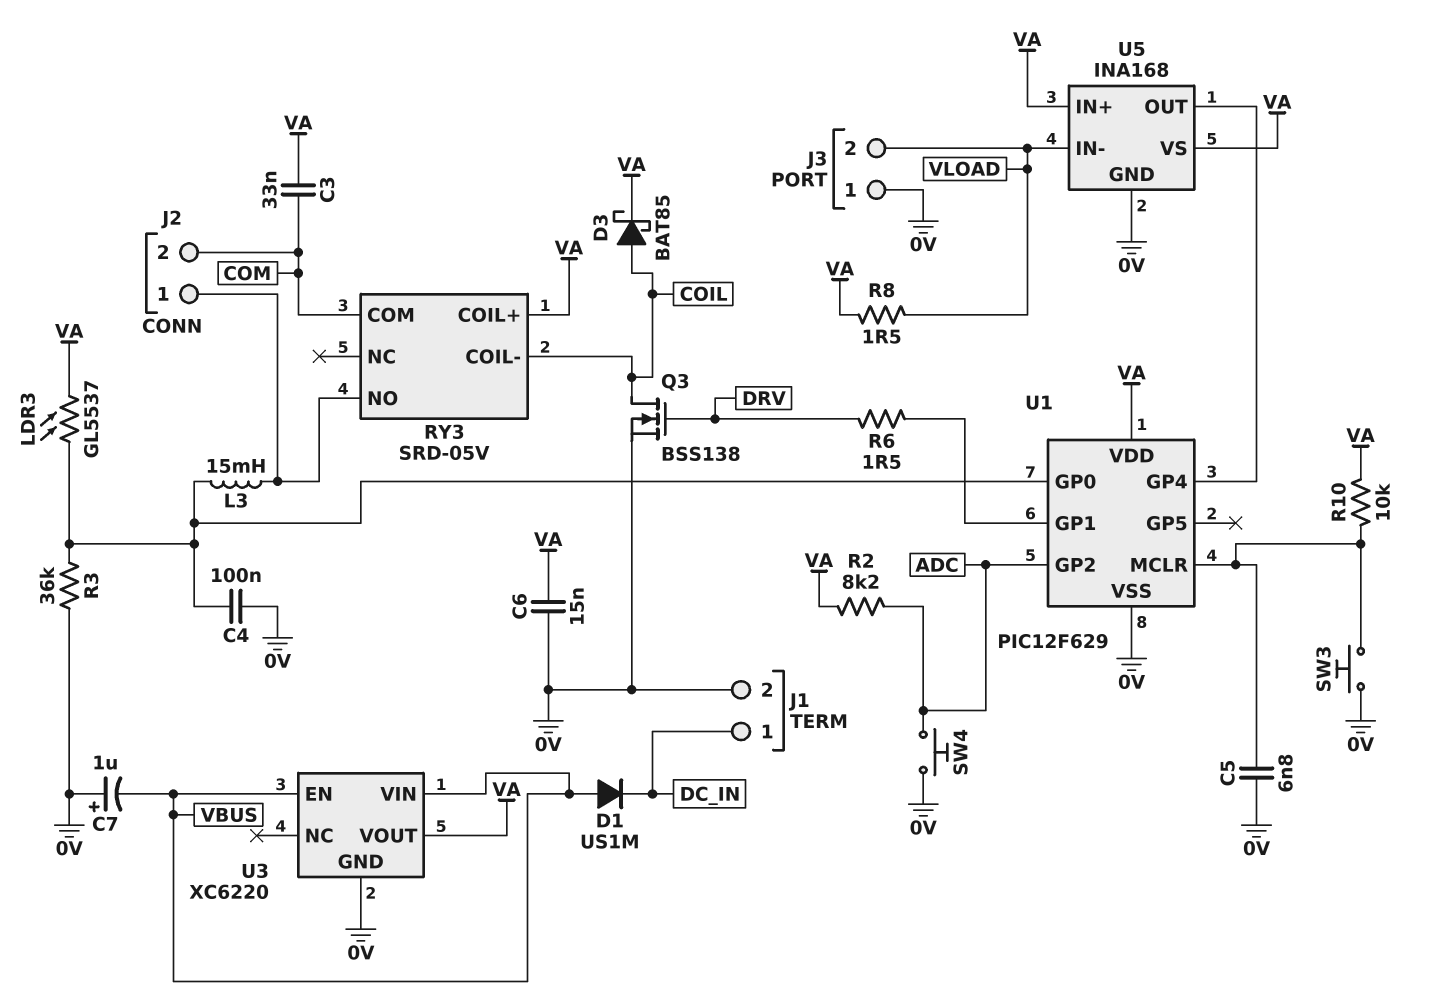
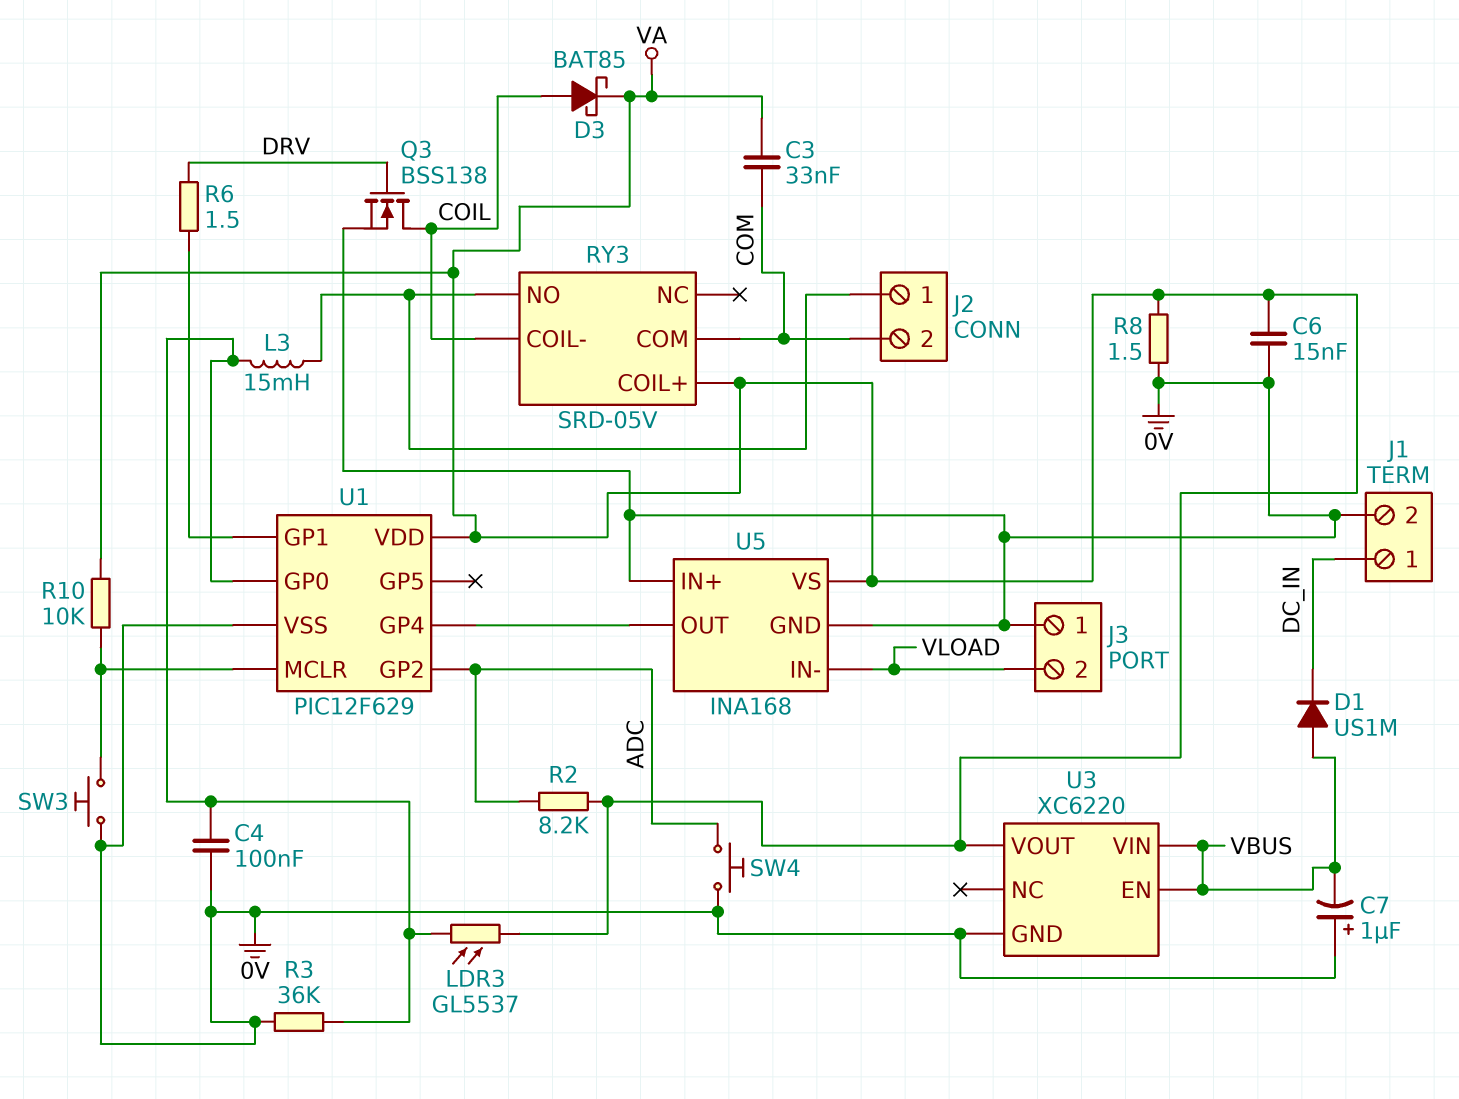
C5: 6.8nF (0V, U1/MCLR) -> none
R8: 1.5 (VA, VLOAD) -> 1.5 (0V, VA)
U5 pin IN+: VA -> 0V

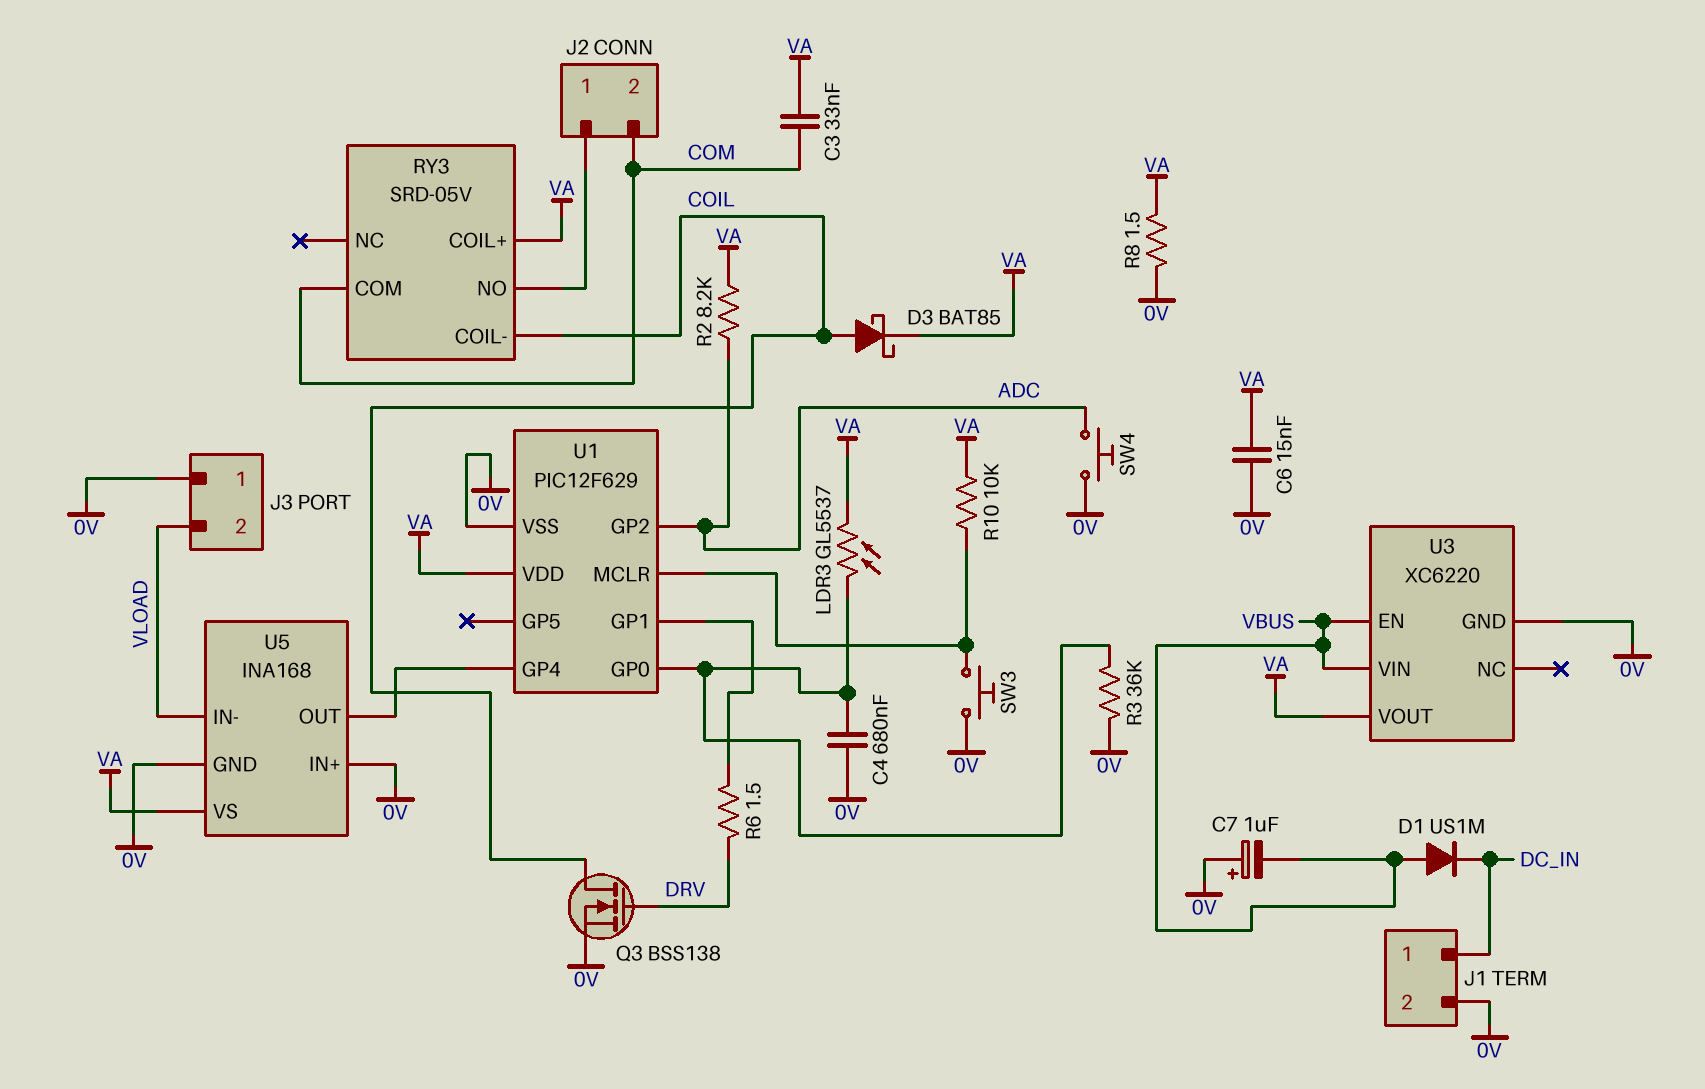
C4: 100nF (0V, U1/GP0) -> 680nF (0V, U1/GP0)
L3: 15mH (J2/1, U1/GP0) -> none

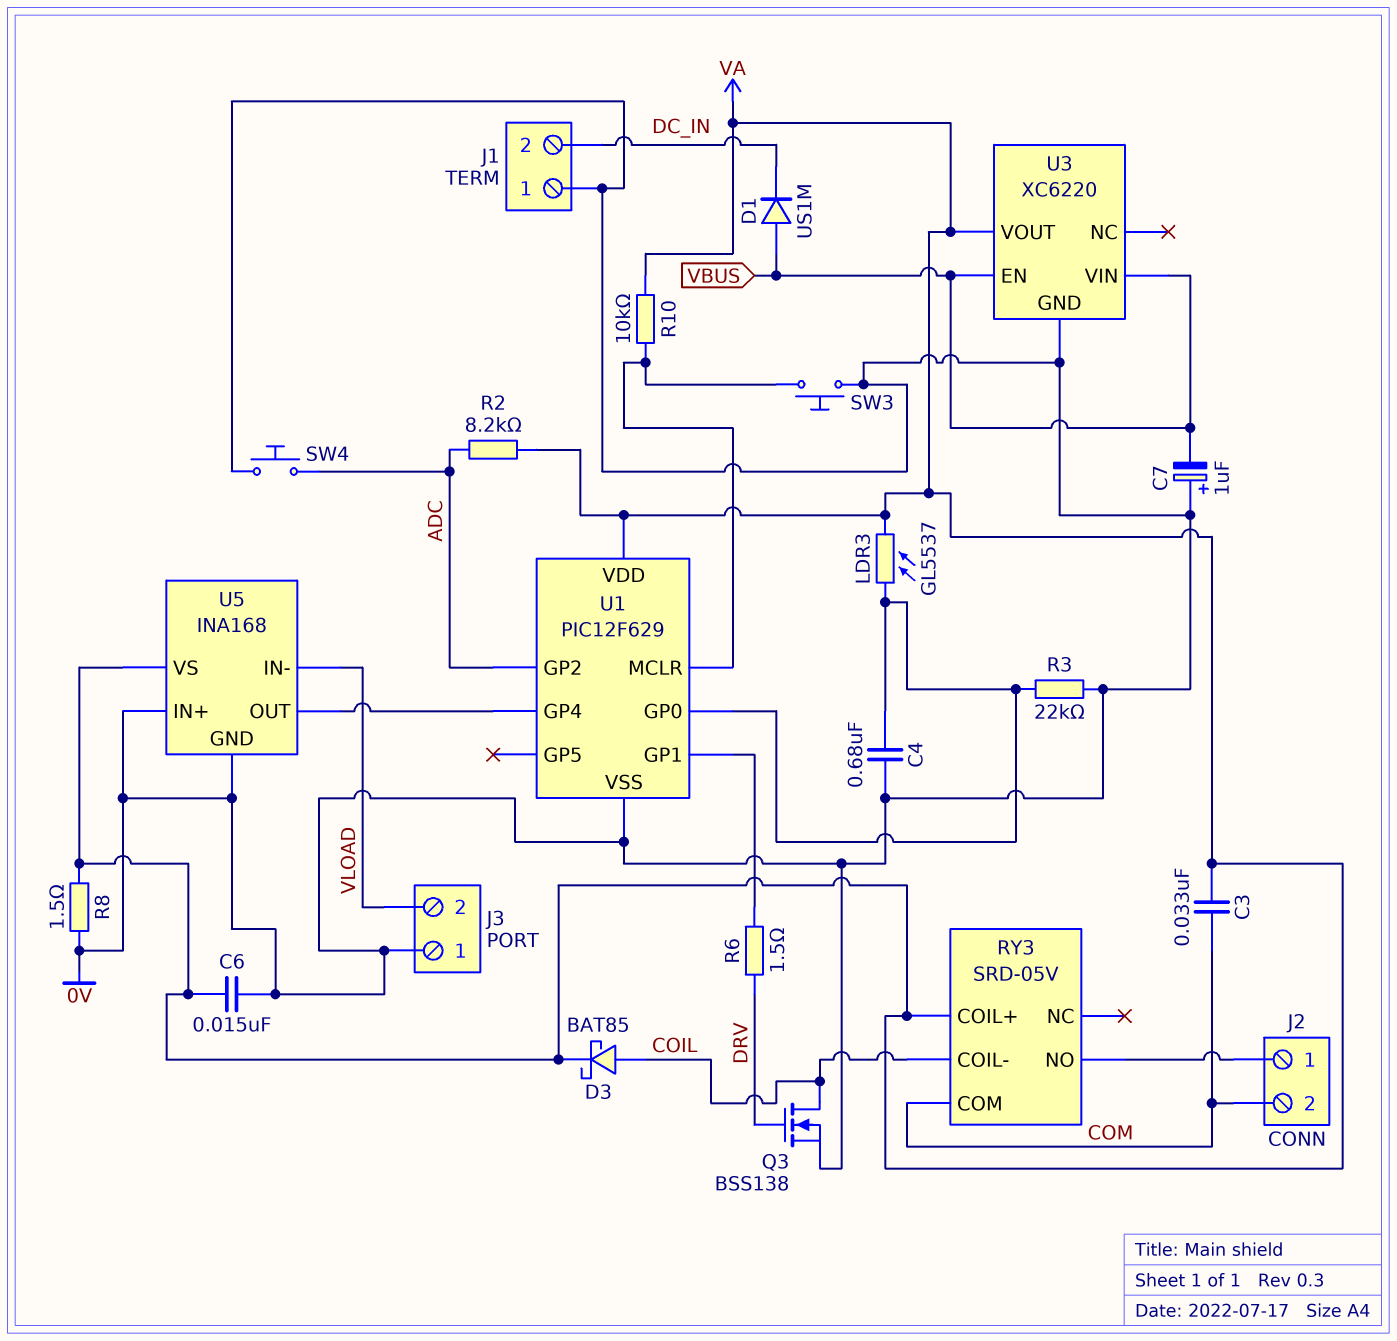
J1 pin 1: DC_IN -> 0V
J1 pin 2: 0V -> DC_IN
R3: 36k (0V, U1/GP0) -> 22k (0V, U1/GP0)

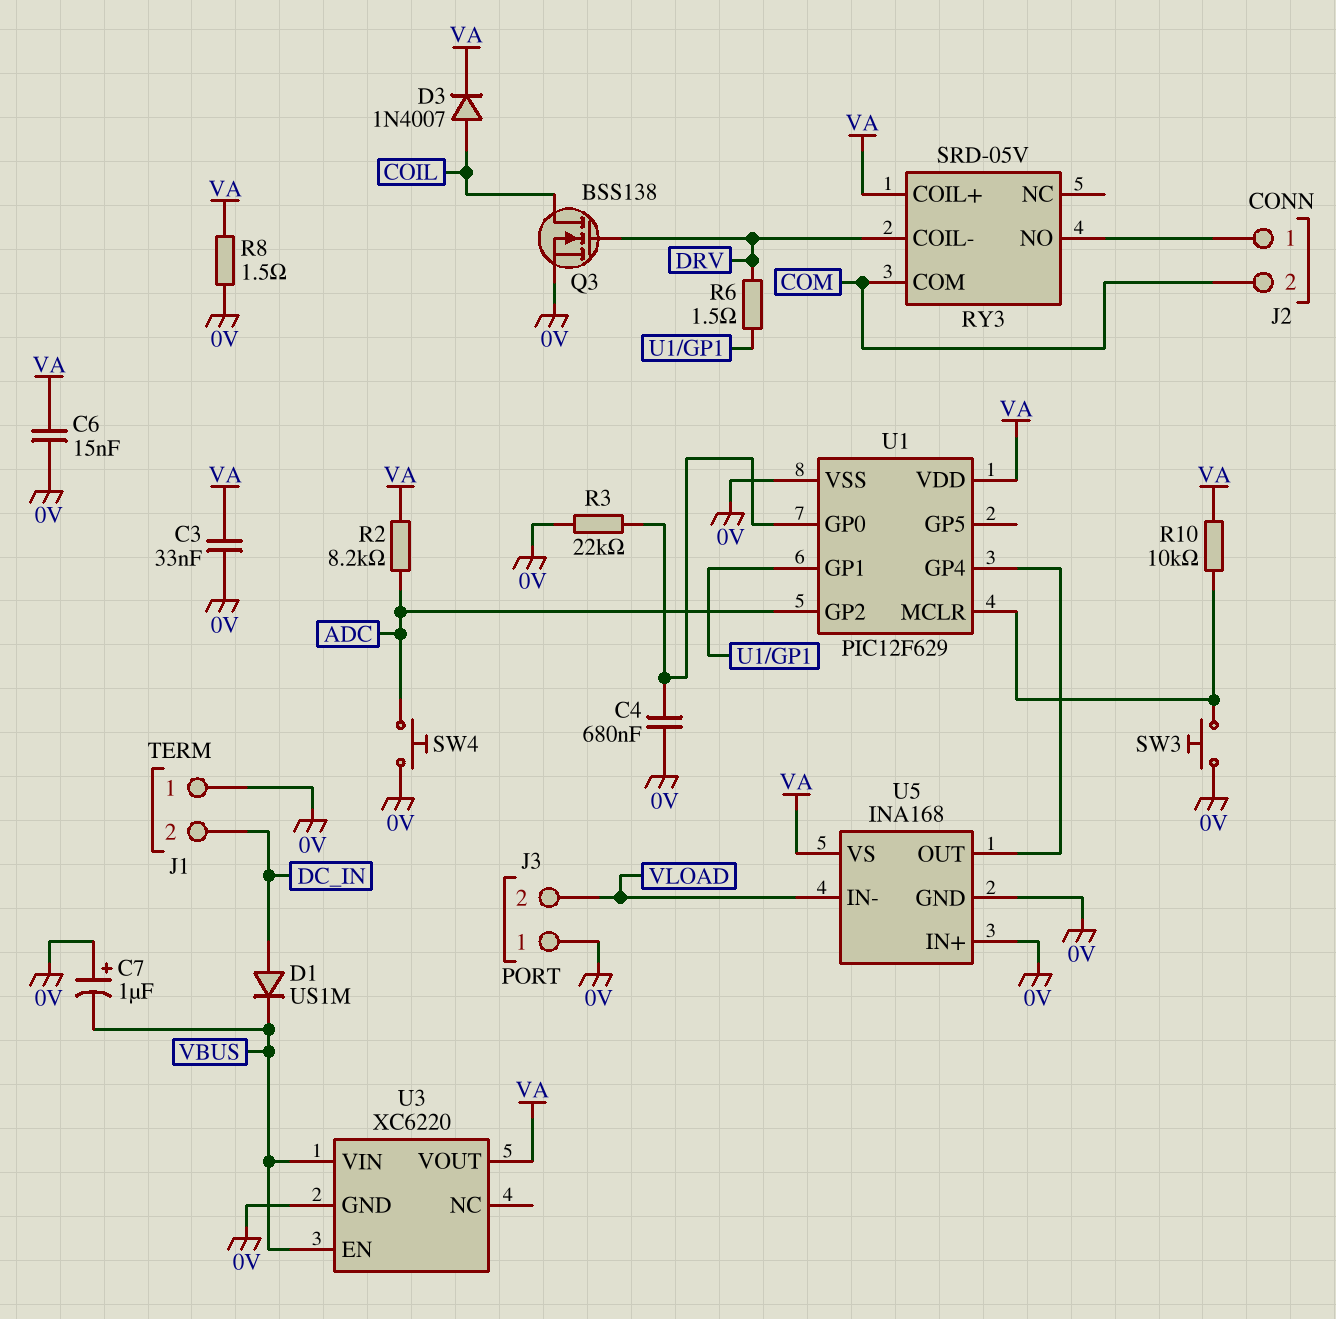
C3: 33nF (COM, VA) -> 33nF (0V, VA)
D1: diode US1M (A VBUS, K DC_IN) -> diode US1M (A DC_IN, K VBUS)
D3: schottky BAT85 (A COIL, K VA) -> diode 1N4007 (A COIL, K VA)
LDR3: GL5537 (U1/GP0, VA) -> none
RY3 pin COIL-: COIL -> DRV

